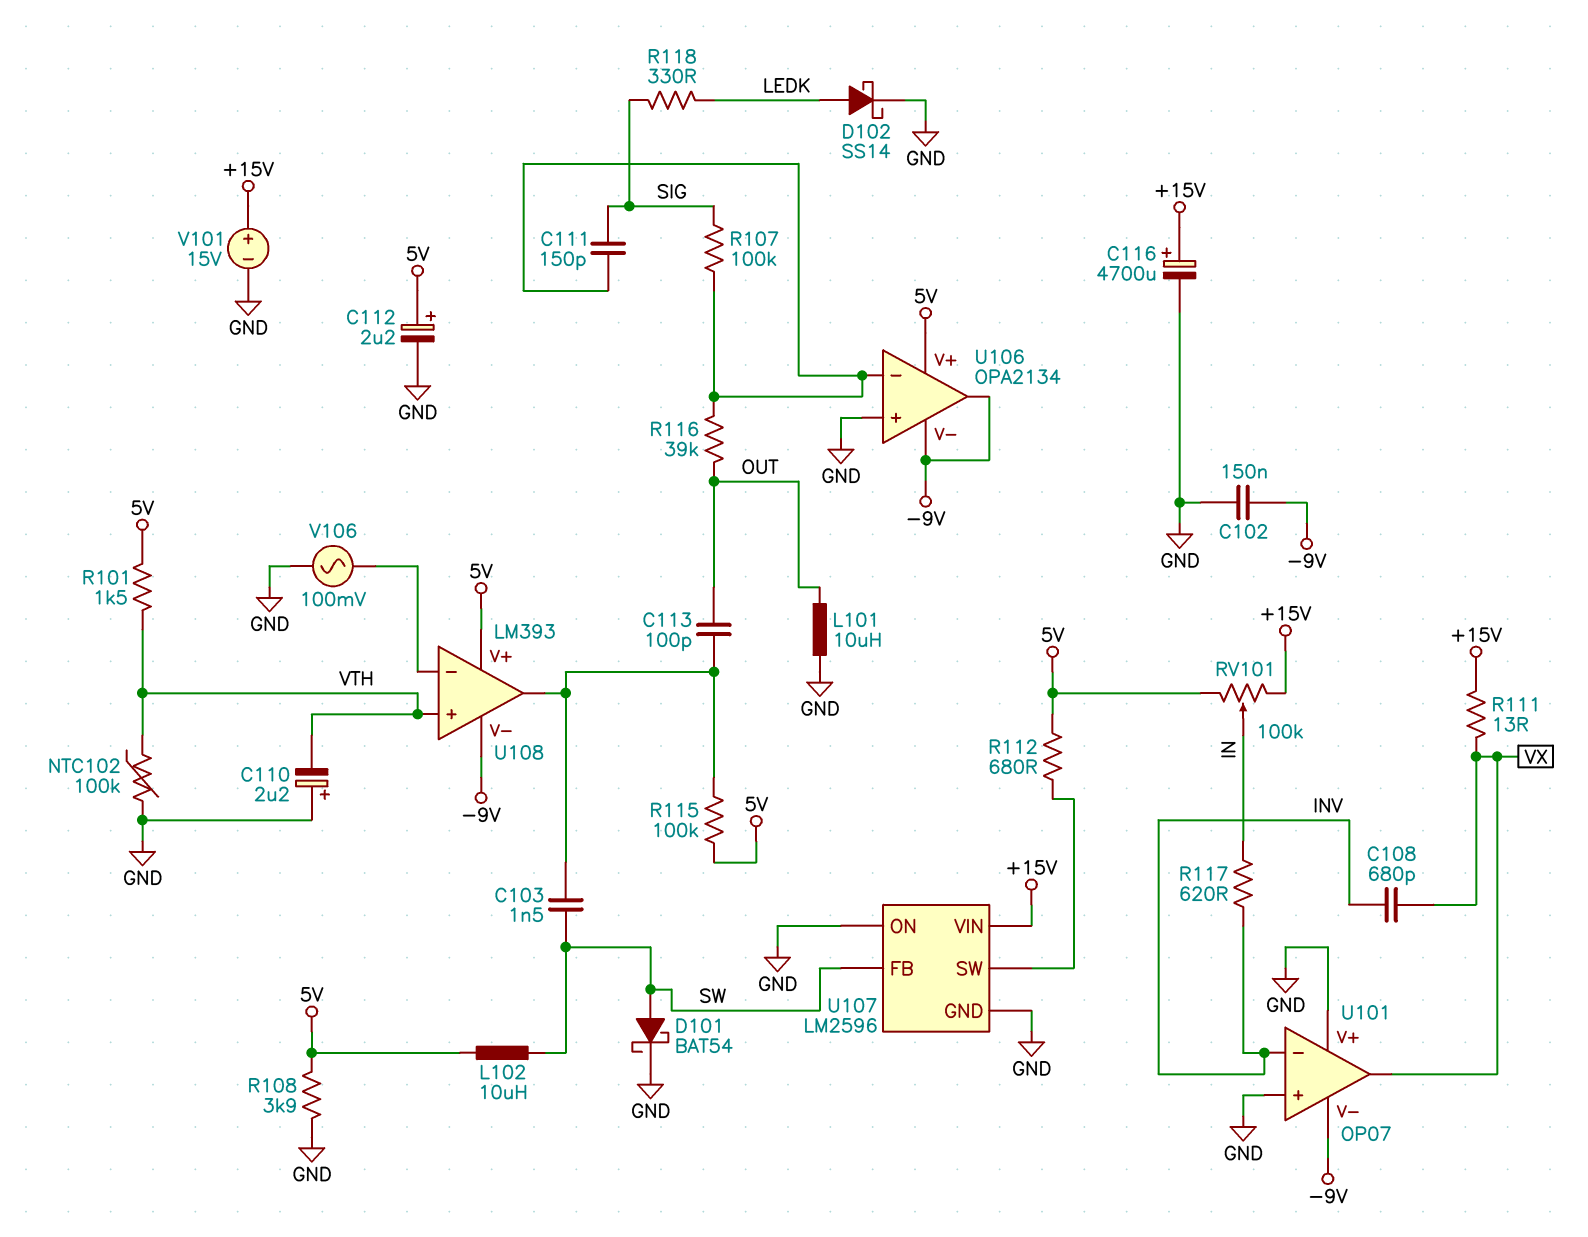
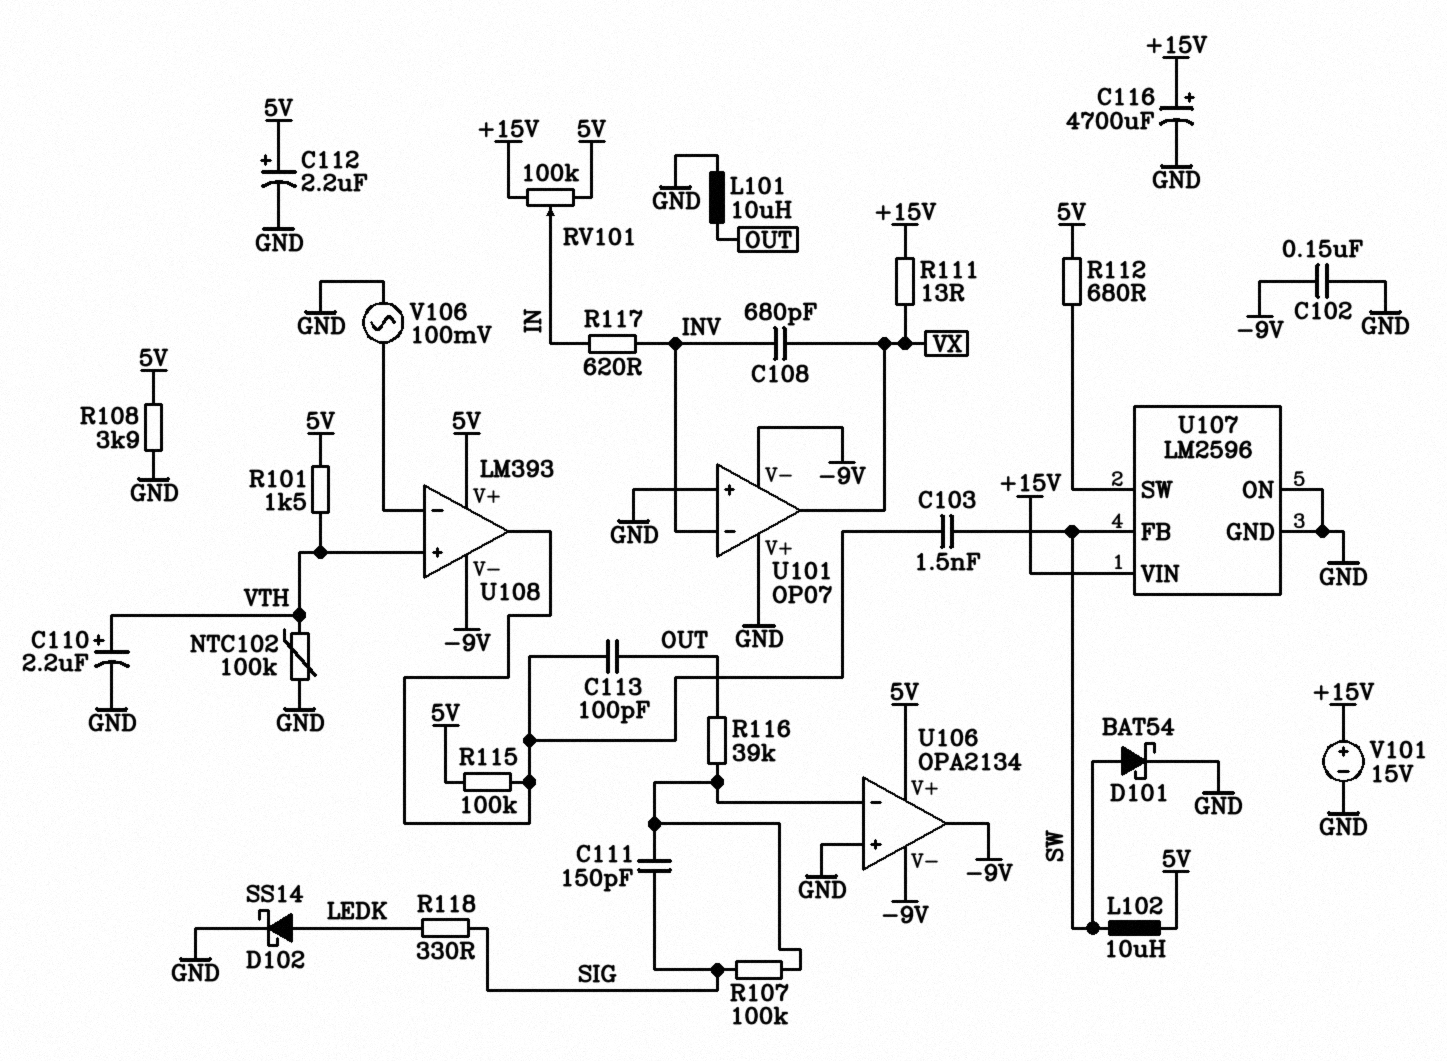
C110: 2.2uF (plus GND, minus VTH) -> 2.2uF (plus VTH, minus GND)

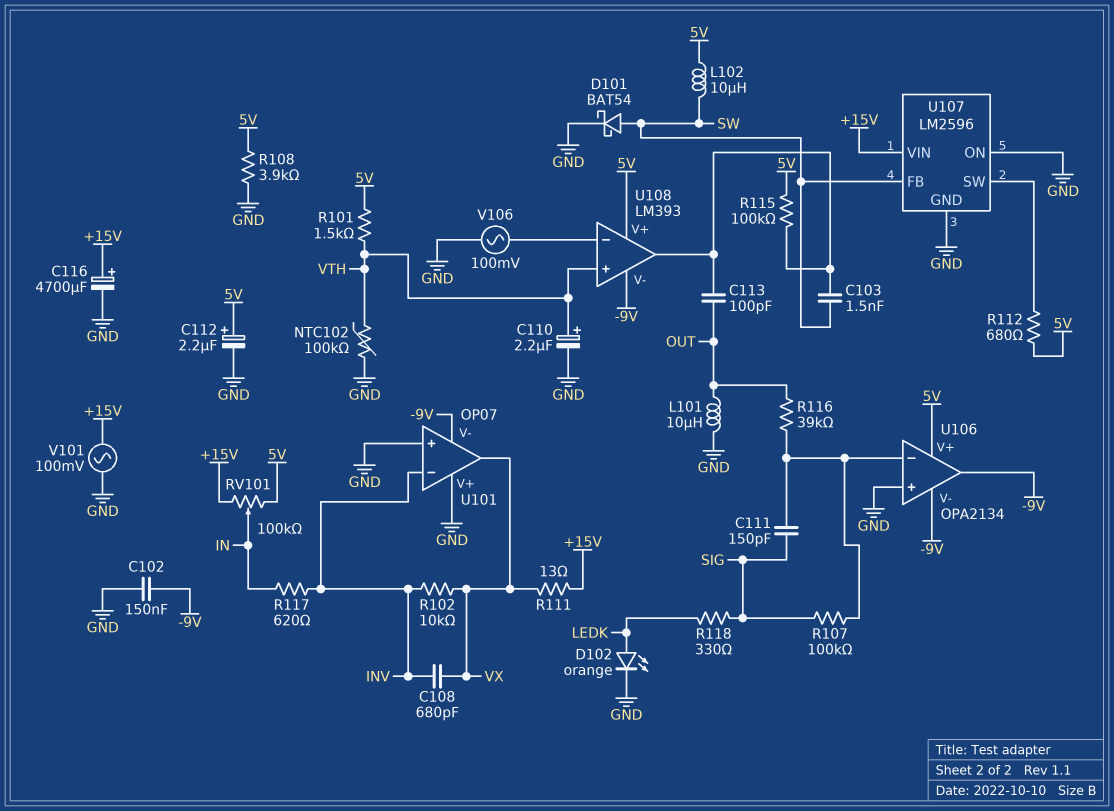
D102: schottky SS14 (A LEDK, K GND) -> LED orange (A LEDK, K GND)
R102: none -> 10k (INV, VX)
V101: 15V (plus +15V, minus GND) -> AC 100mV (+15V, GND)

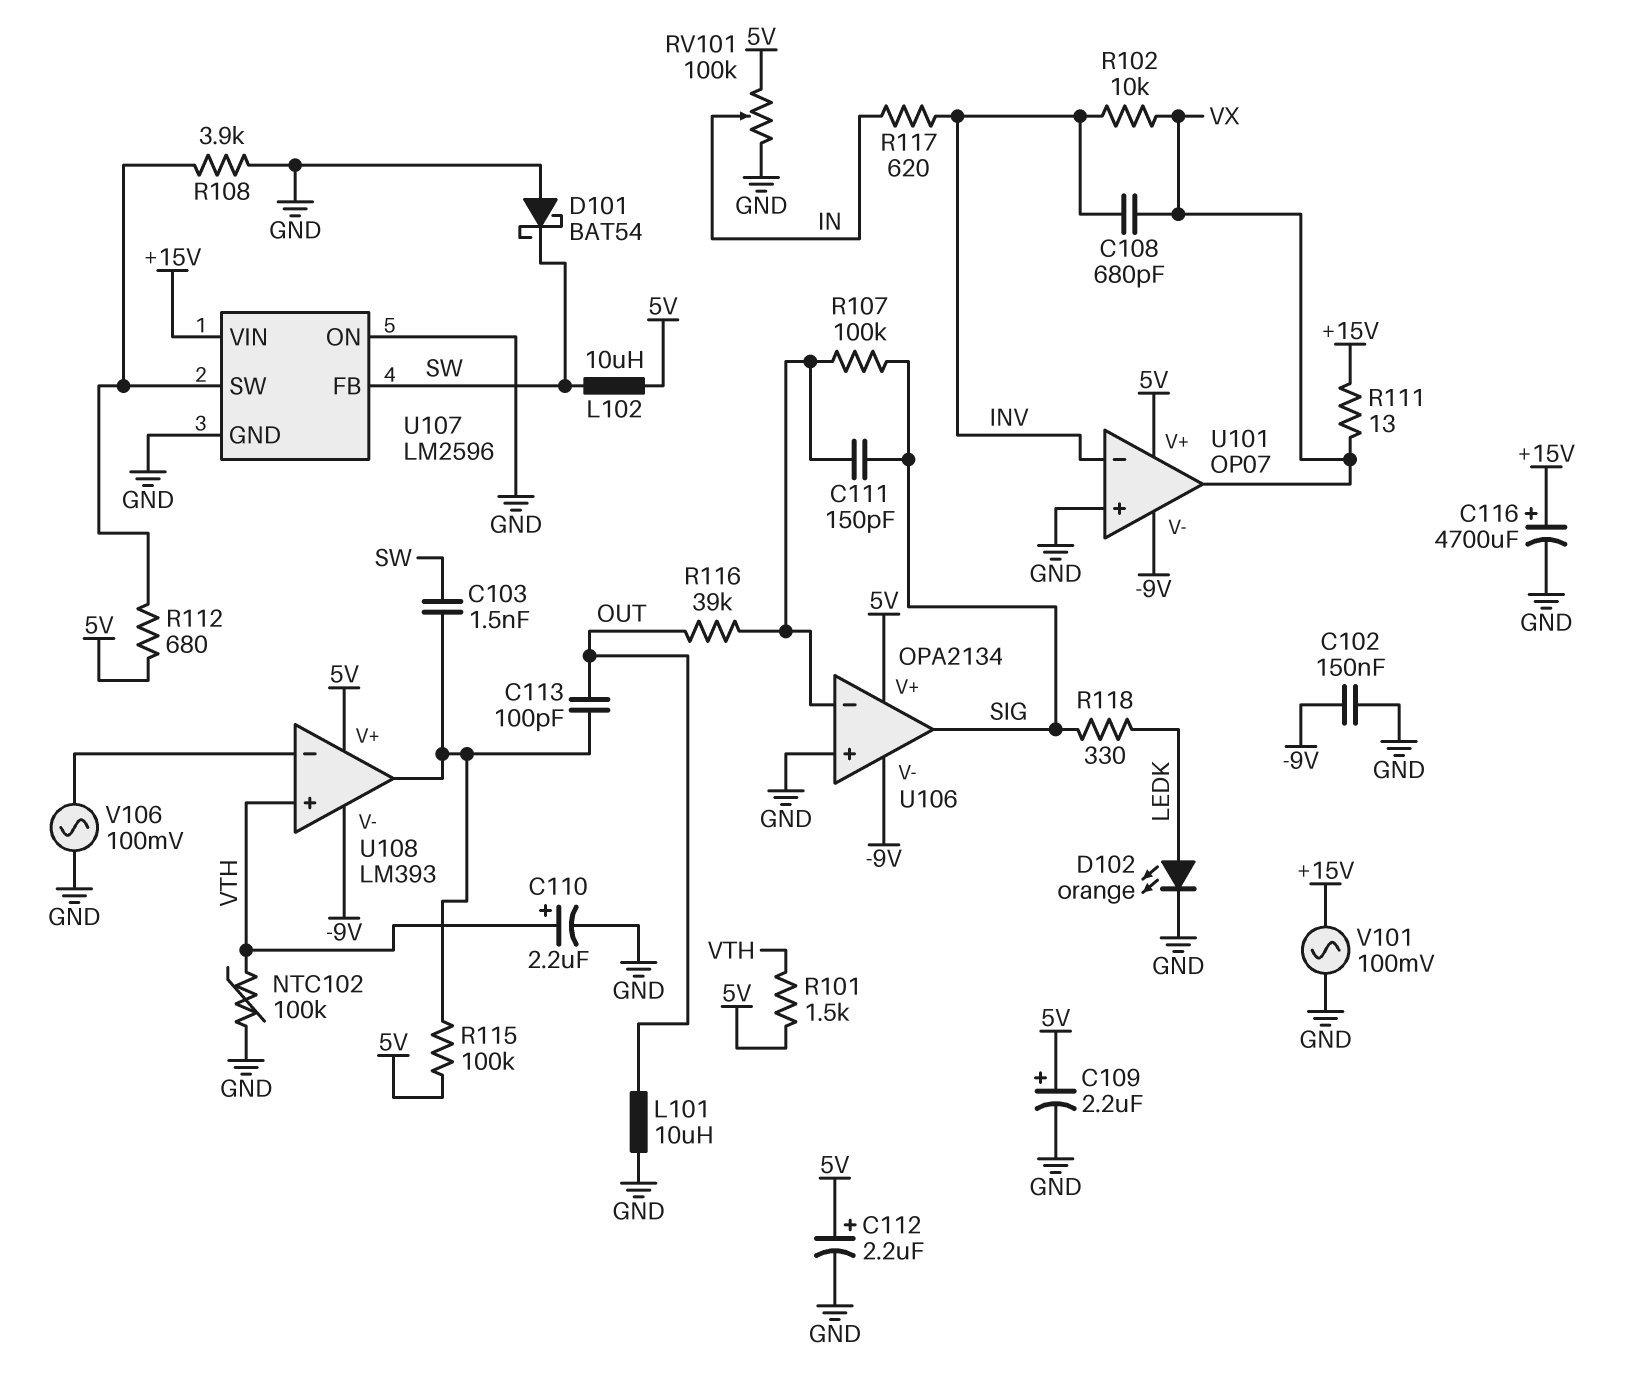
C109: none -> 2.2uF (plus 5V, minus GND)
D101: schottky BAT54 (A SW, K GND) -> schottky BAT54 (A GND, K SW)
R108: 3.9k (5V, GND) -> 3.9k (GND, U107/SW)
RV101: 100k (+15V, 5V, wiper IN) -> 100k (5V, GND, wiper IN)
U101 pin V+: GND -> 5V
U106 pin out: -9V -> SIG

